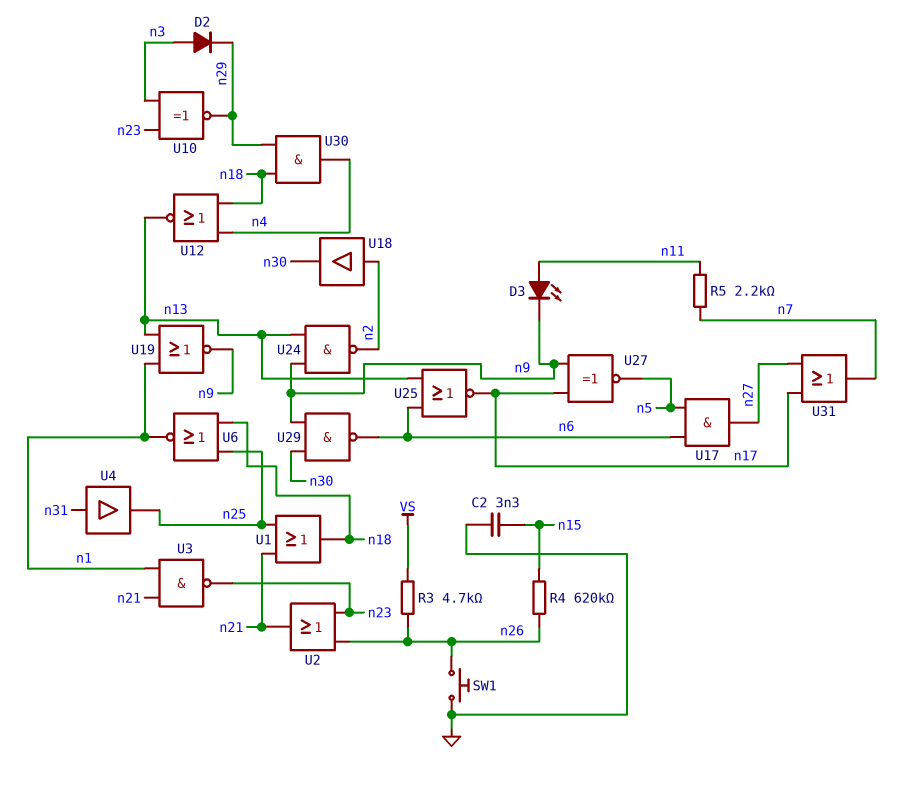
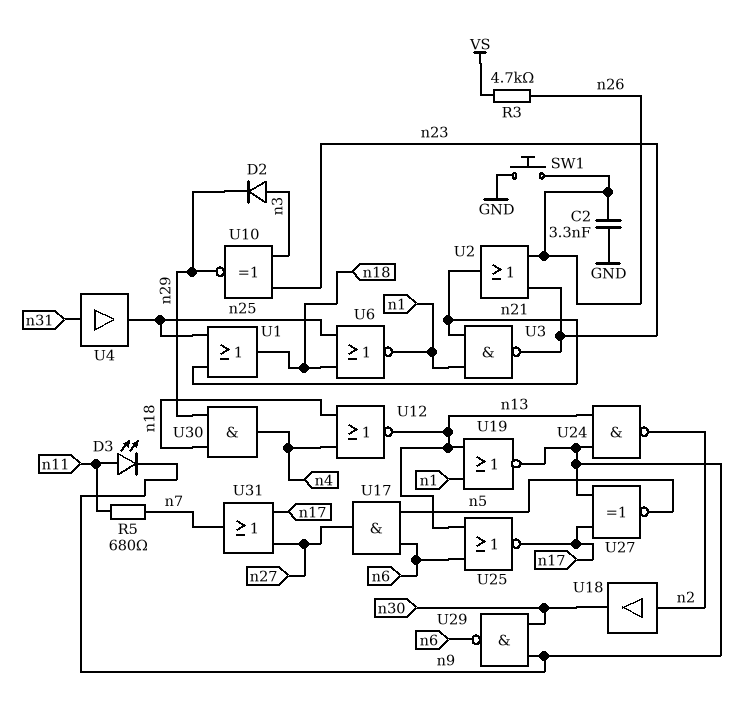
C2: 3.3nF (GND, n15) -> 3.3nF (GND, n26)
R4: 620k (n15, n26) -> none
R5: 2.2k (n7, n11) -> 680 (n7, n11)

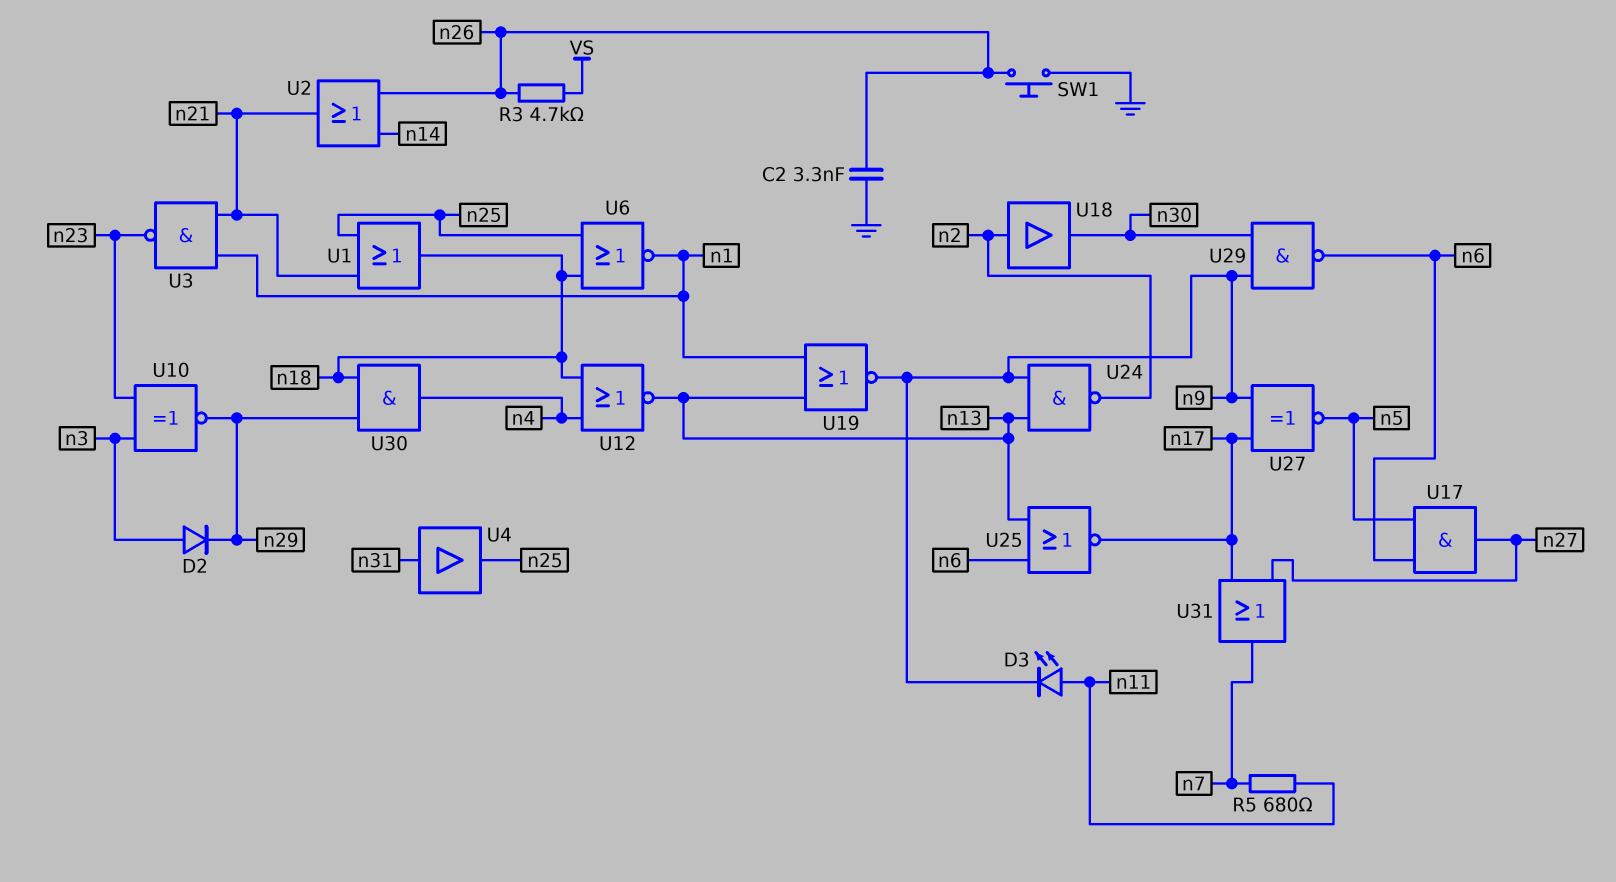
U2: OR (in n23, in n26, out n21) -> OR (in n14, in n26, out n21)

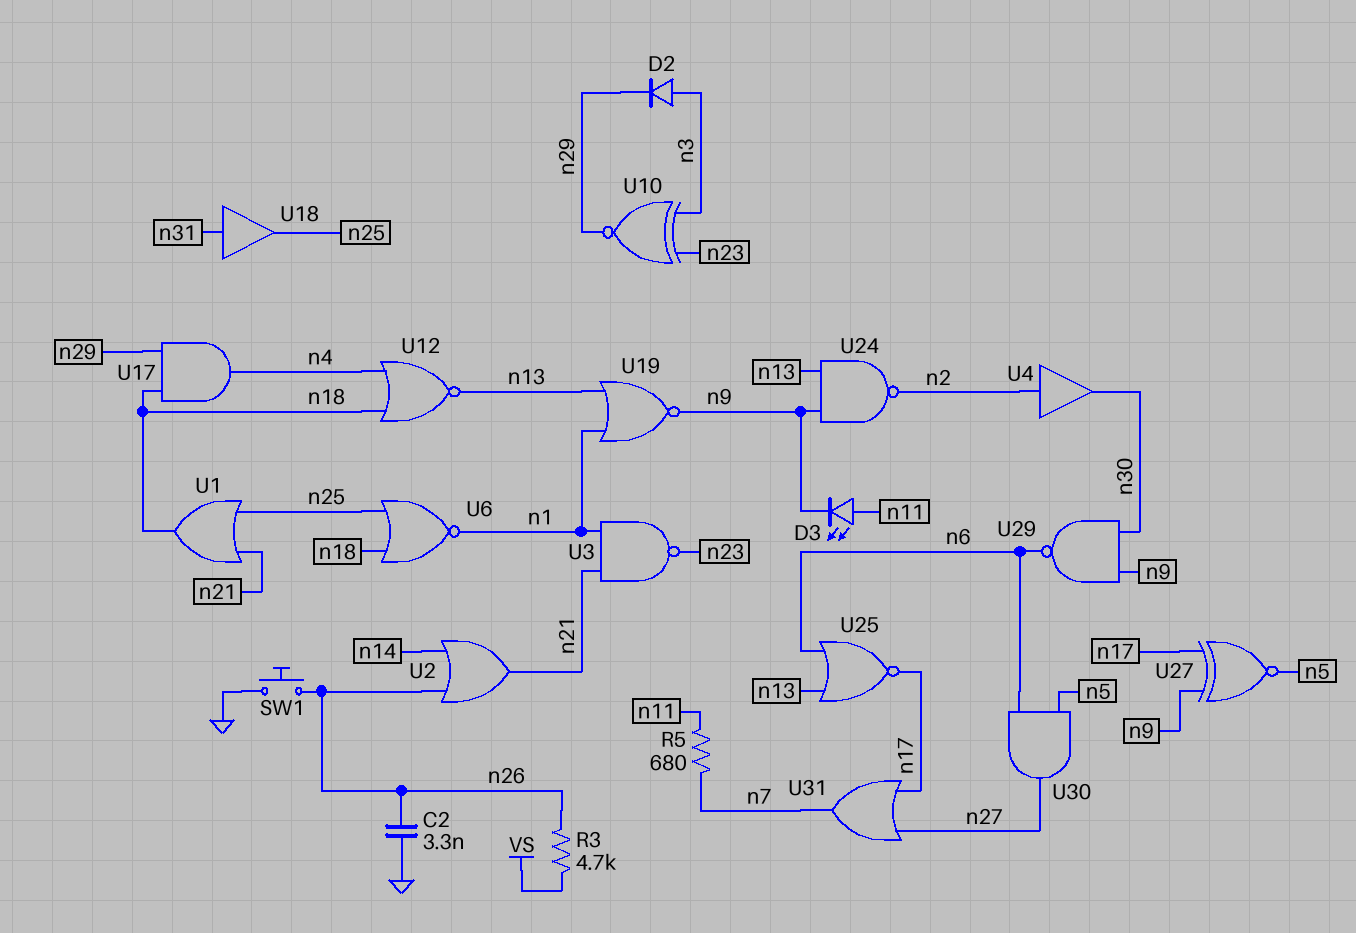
U4: buffer (in n31, out n25) -> buffer (in n2, out n30)
U17: AND (in n5, in n6, out n27) -> AND (in n18, in n29, out n4)
U18: buffer (in n2, out n30) -> buffer (in n31, out n25)
U30: AND (in n18, in n29, out n4) -> AND (in n5, in n6, out n27)

